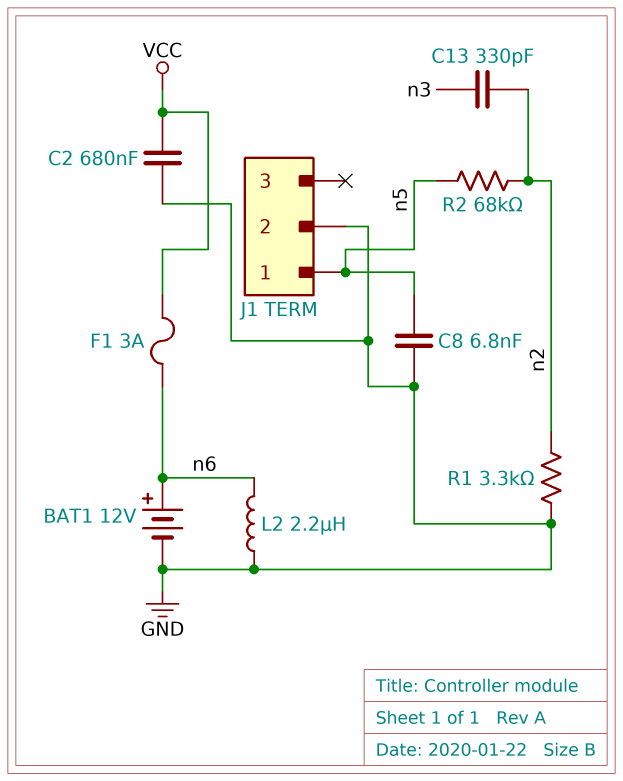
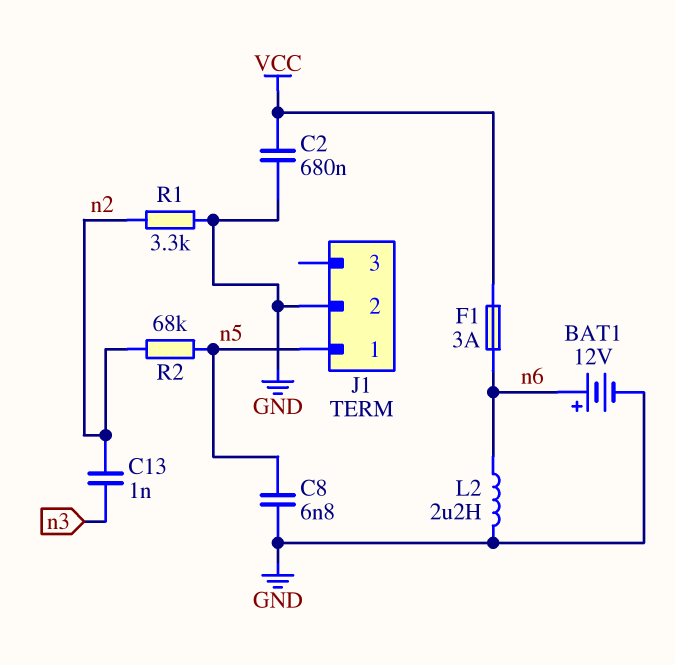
C13: 330pF (n2, n3) -> 1nF (n2, n3)

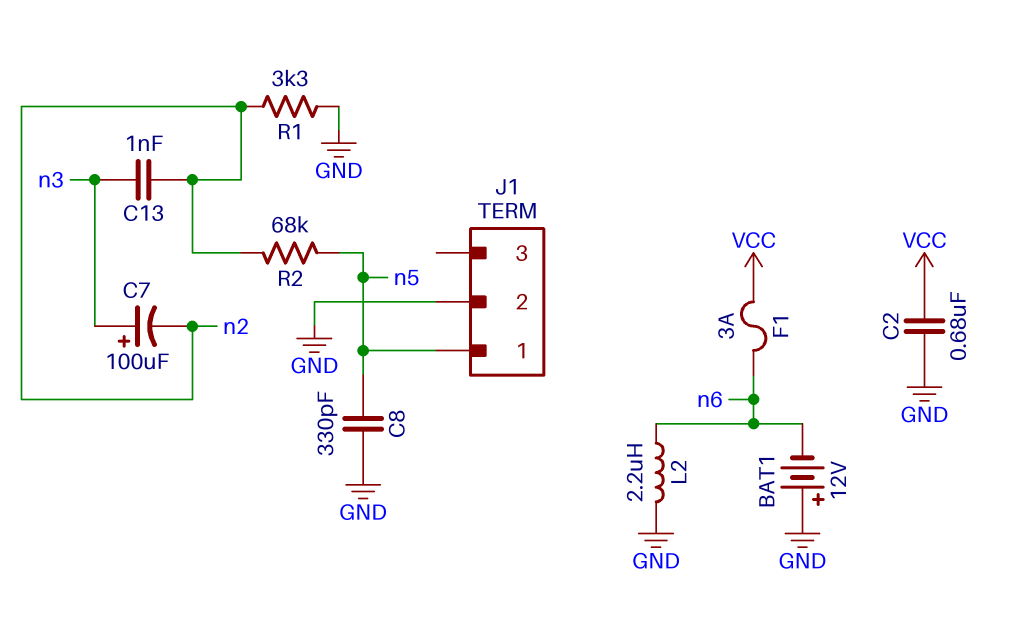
BAT1: 12V (plus n6, minus GND) -> 12V (plus GND, minus n6)
C7: none -> 100uF (plus n3, minus n2)
C8: 6.8nF (GND, n5) -> 330pF (GND, n5)

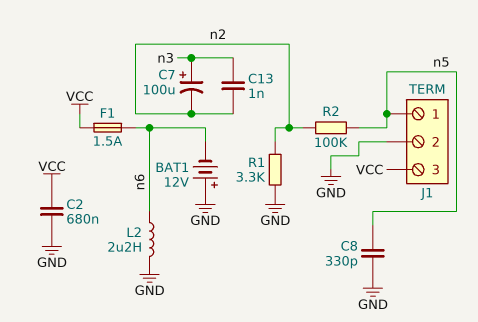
F1: 3A (VCC, n6) -> 1.5A (VCC, n6)
J1 pin 3: none -> VCC
R2: 68k (n2, n5) -> 100k (n2, n5)

